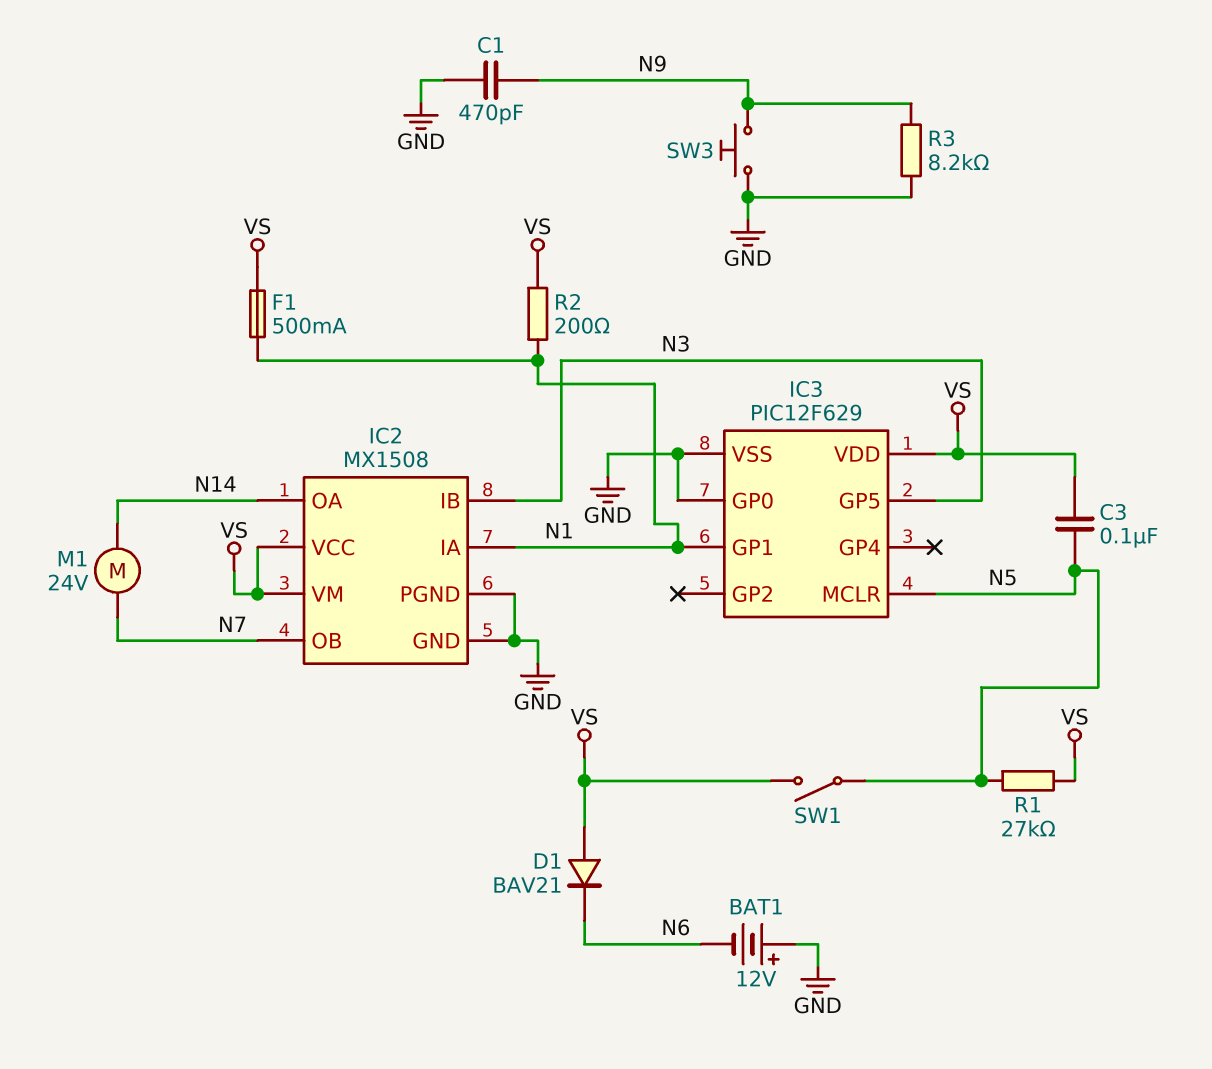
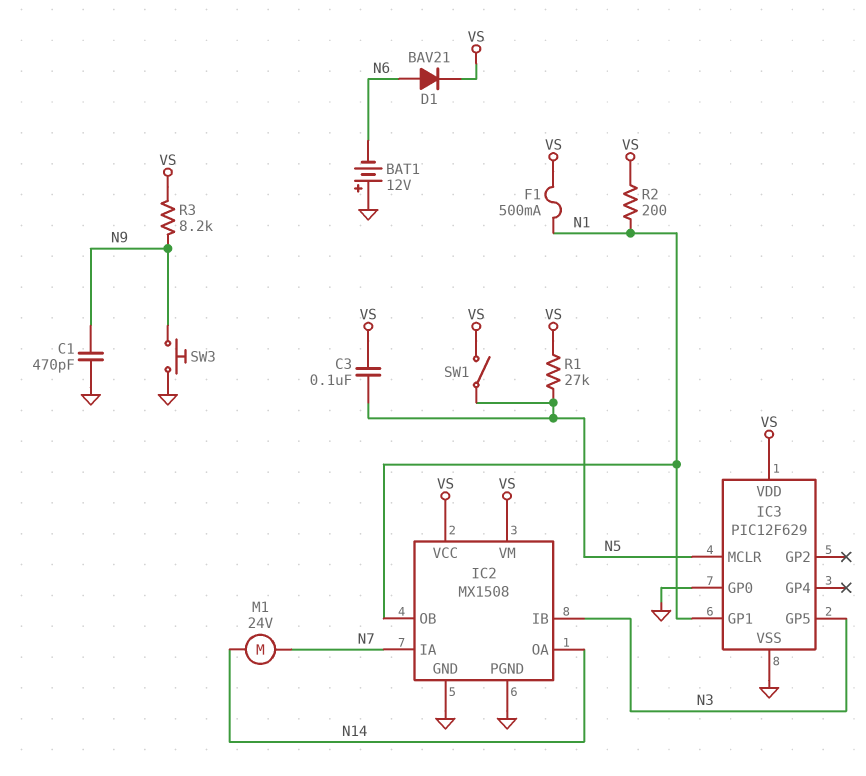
D1: diode BAV21 (A VS, K N6) -> diode BAV21 (A N6, K VS)
IC2 pin IA: N1 -> N7
IC2 pin OB: N7 -> N1
R3: 8.2k (GND, N9) -> 8.2k (N9, VS)

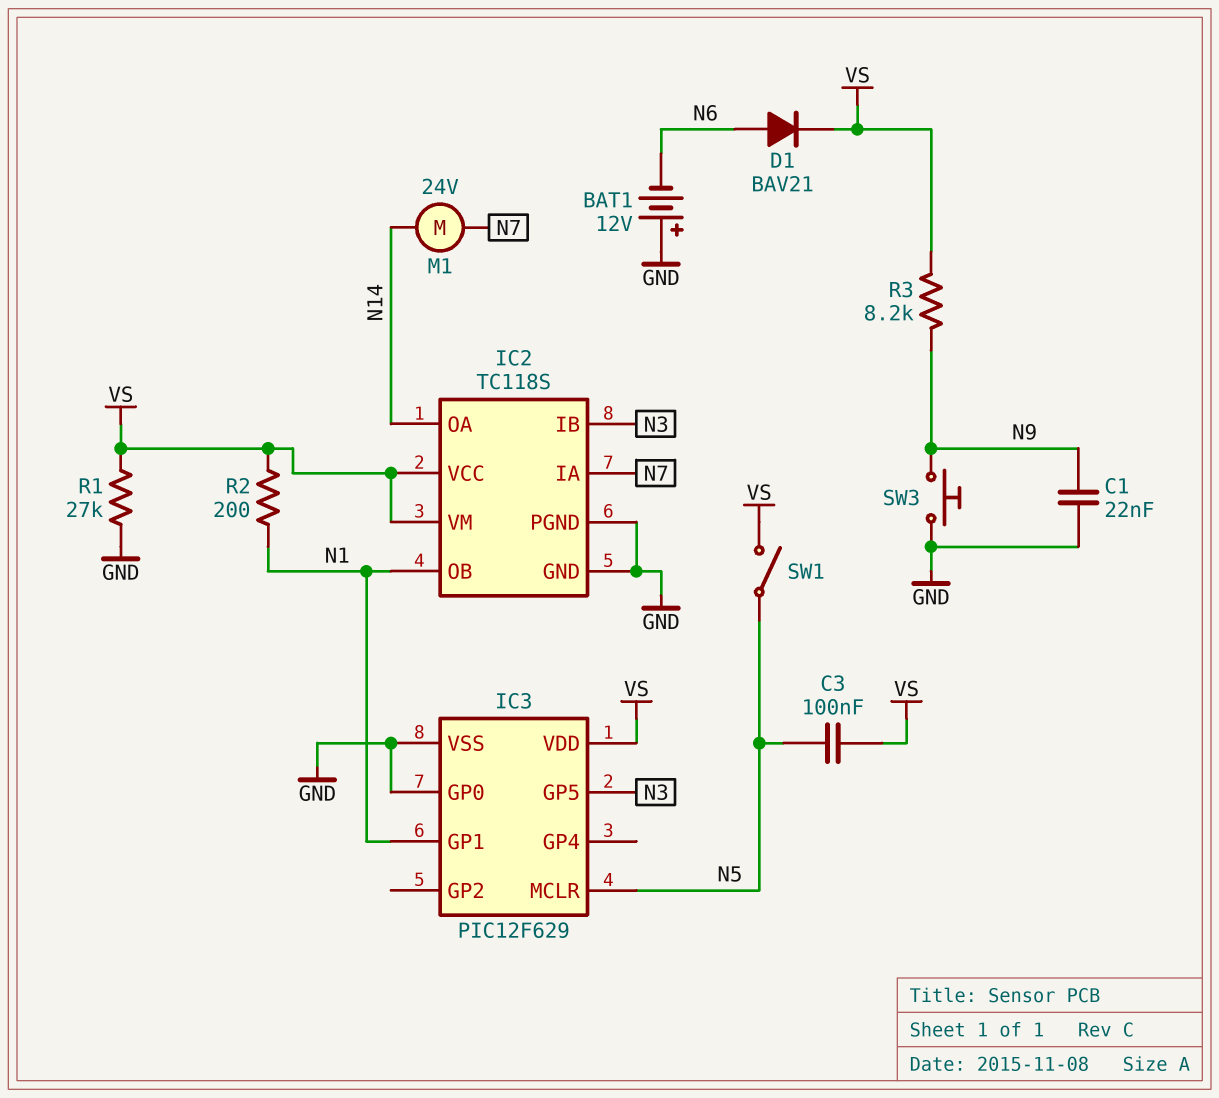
C1: 470pF (GND, N9) -> 22nF (GND, N9)
F1: 500mA (N1, VS) -> none
IC2: MX1508 -> TC118S
R1: 27k (N5, VS) -> 27k (GND, VS)

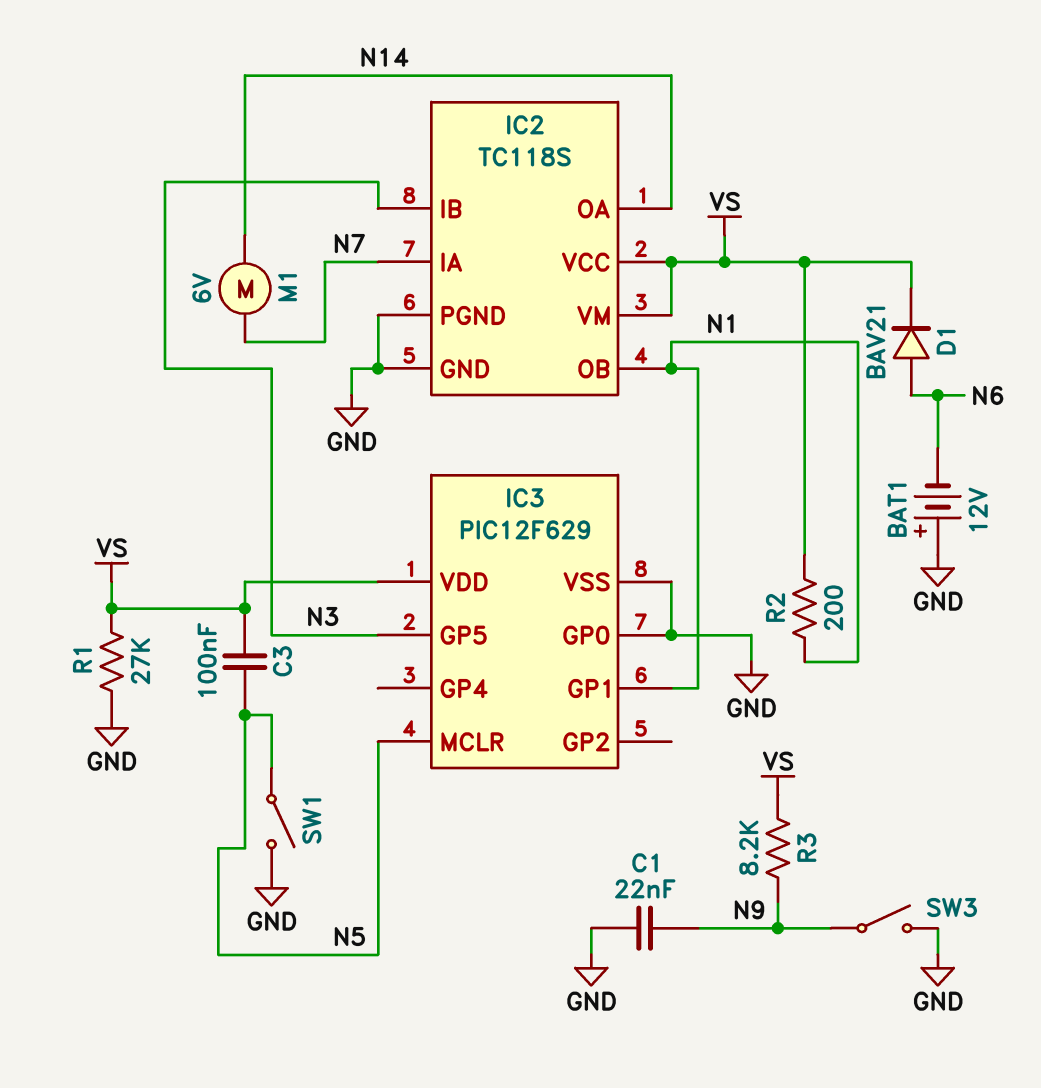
M1: motor 24V (N7, N14) -> motor 6V (N7, N14)
SW1: switch (N5, VS) -> switch (GND, N5)
SW3: button (GND, N9) -> switch (GND, N9)

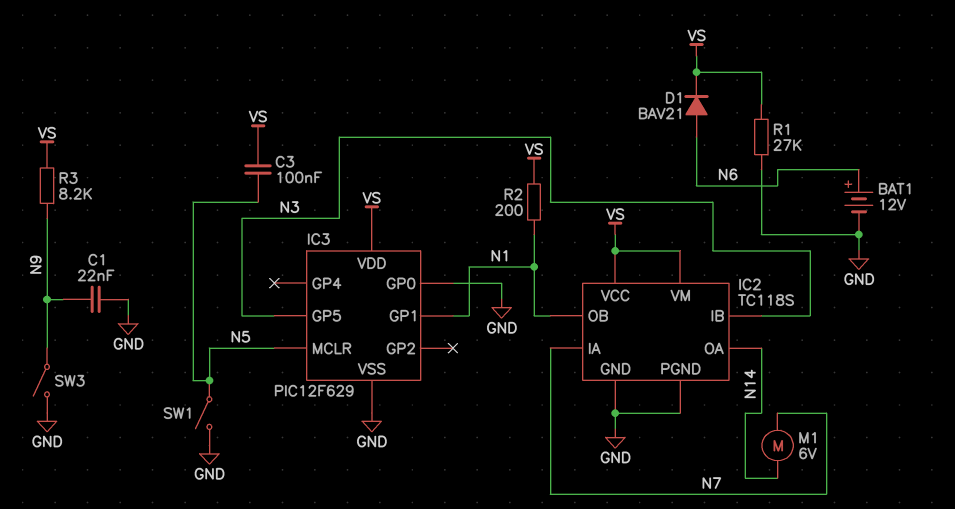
BAT1: 12V (plus GND, minus N6) -> 12V (plus N6, minus GND)

